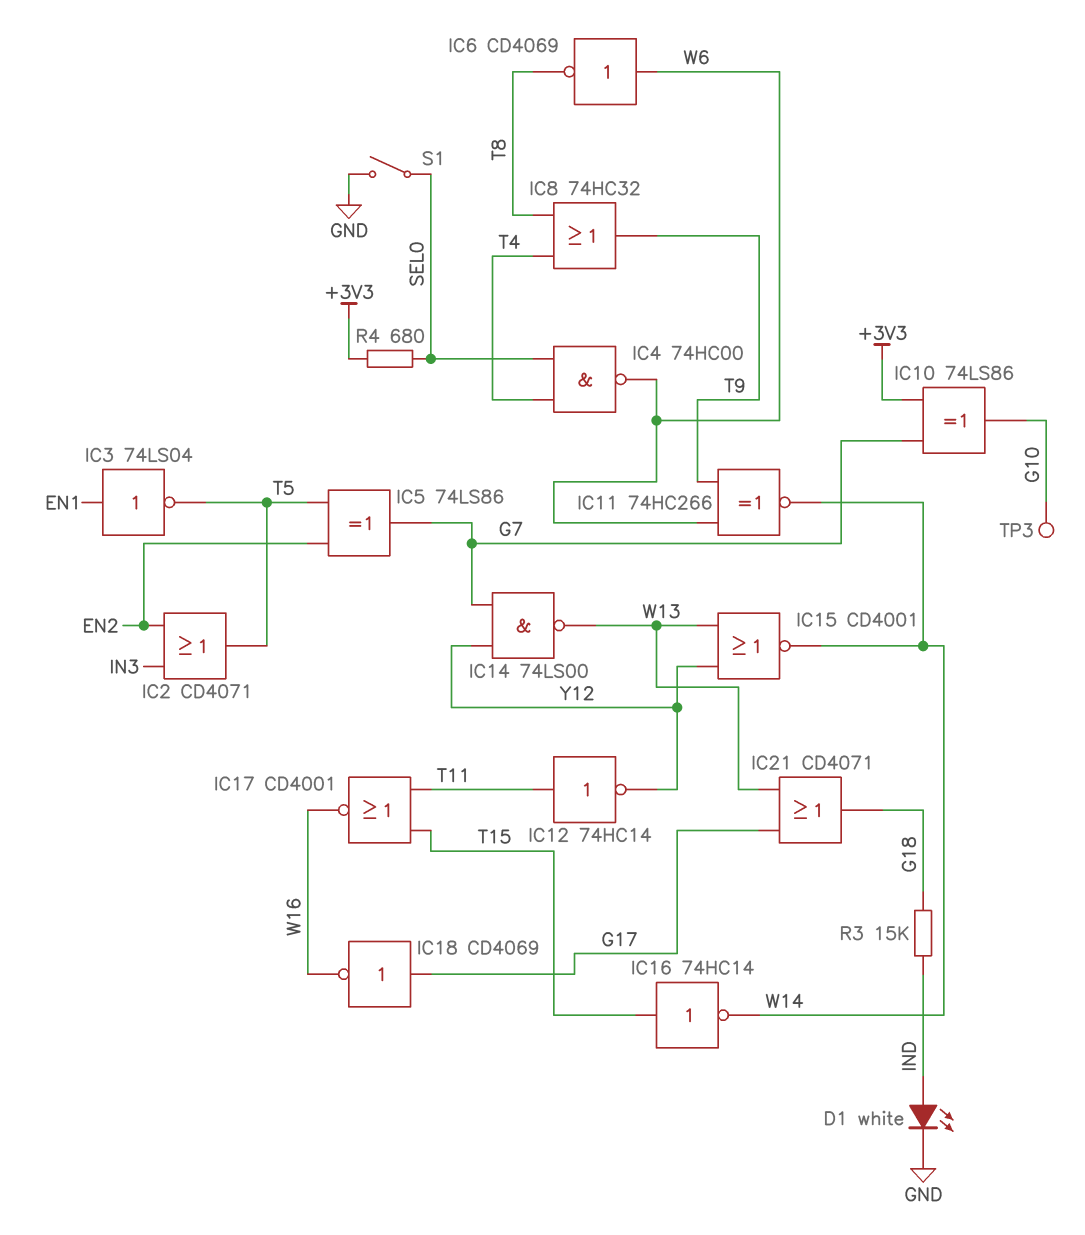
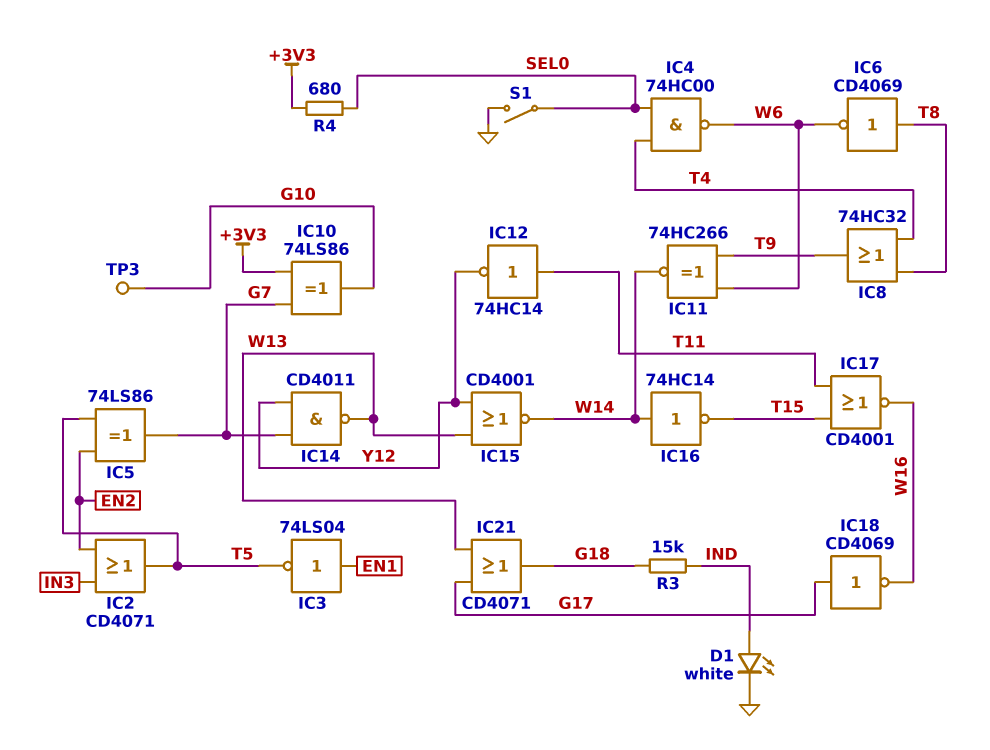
IC6: NOT CD4069 (in W6, out T8) -> NOT CD4069 (in T8, out W6)
IC14: NAND 74LS00 (in G7, in Y12, out W13) -> NAND CD4011 (in G7, in Y12, out W13)
IC16: NOT 74HC14 (in T15, out W14) -> NOT 74HC14 (in W14, out T15)

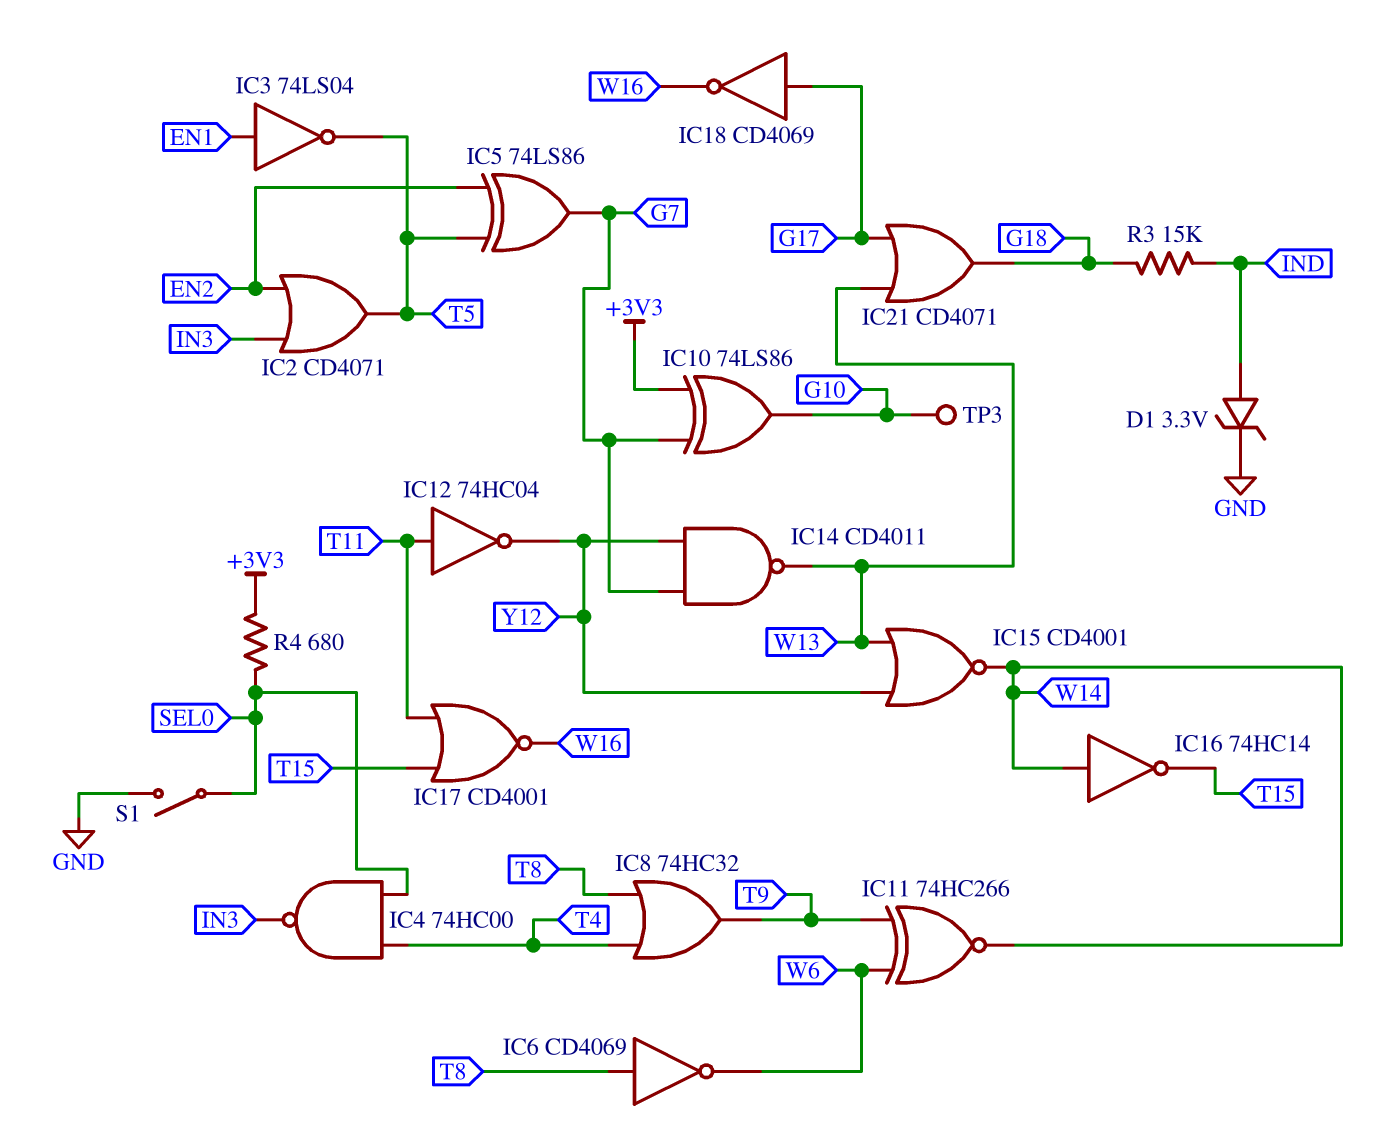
D1: LED white (A IND, K GND) -> zener 3.3V (A IND, K GND)
IC4: NAND 74HC00 (in SEL0, in T4, out W6) -> NAND 74HC00 (in SEL0, in T4, out IN3)
IC12: NOT 74HC14 (in T11, out Y12) -> NOT 74HC04 (in T11, out Y12)

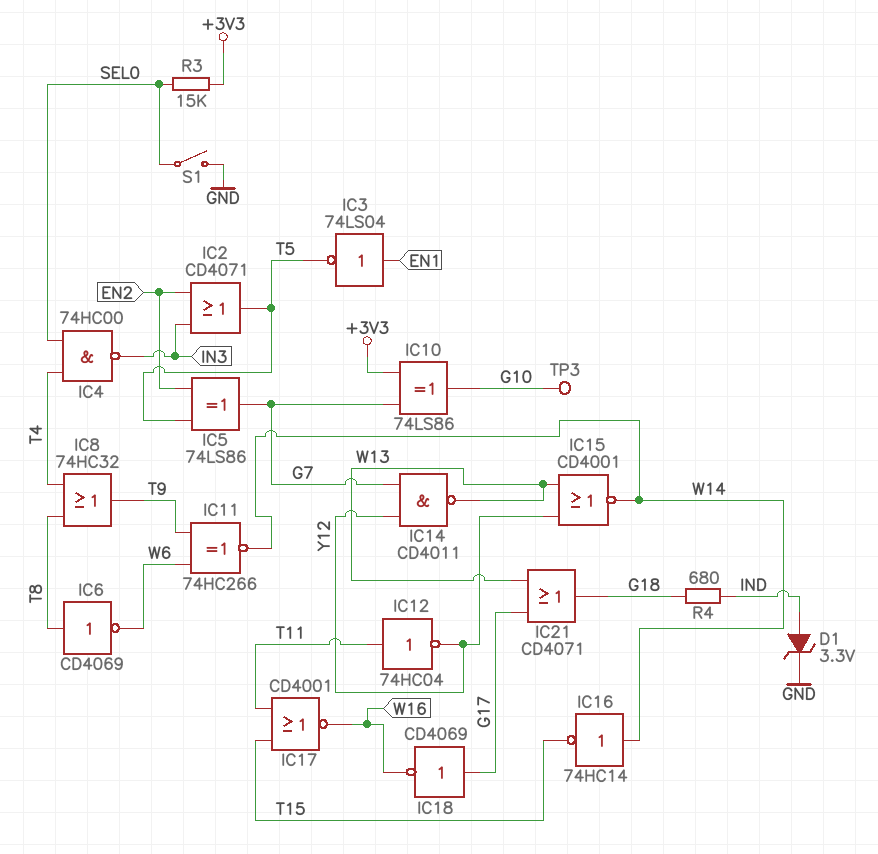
R3: 15k (G18, IND) -> 15k (+3V3, SEL0)
R4: 680 (+3V3, SEL0) -> 680 (G18, IND)

